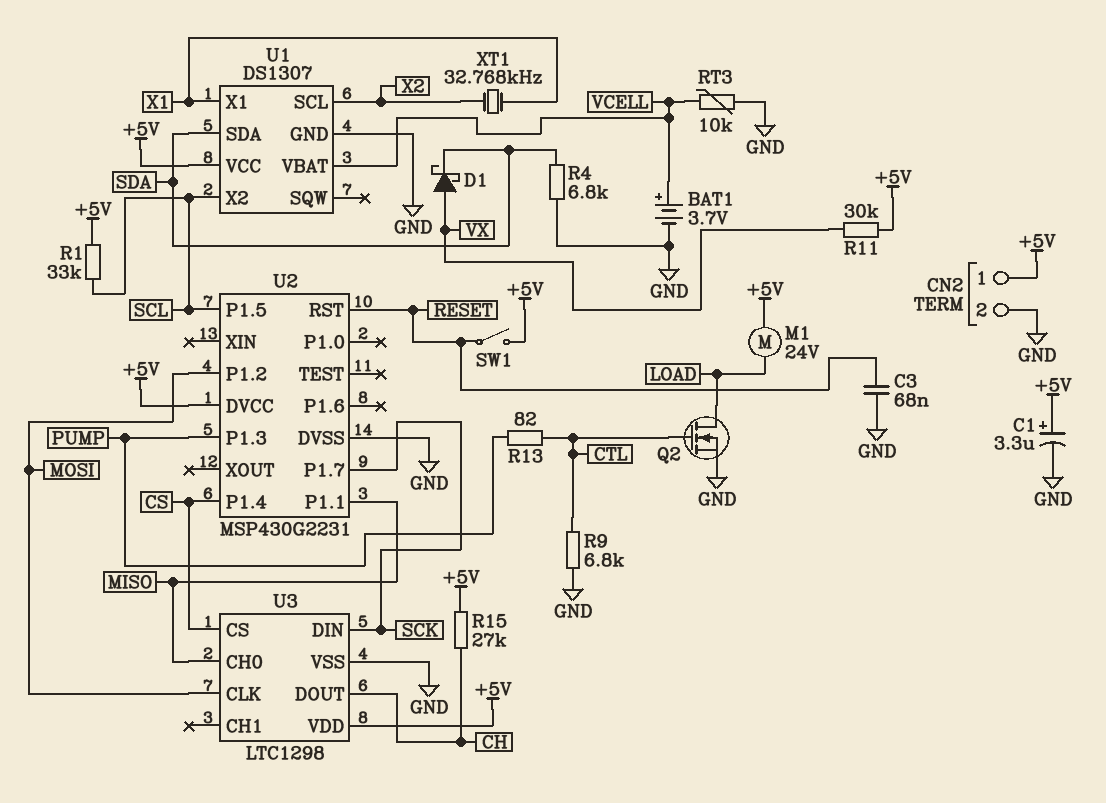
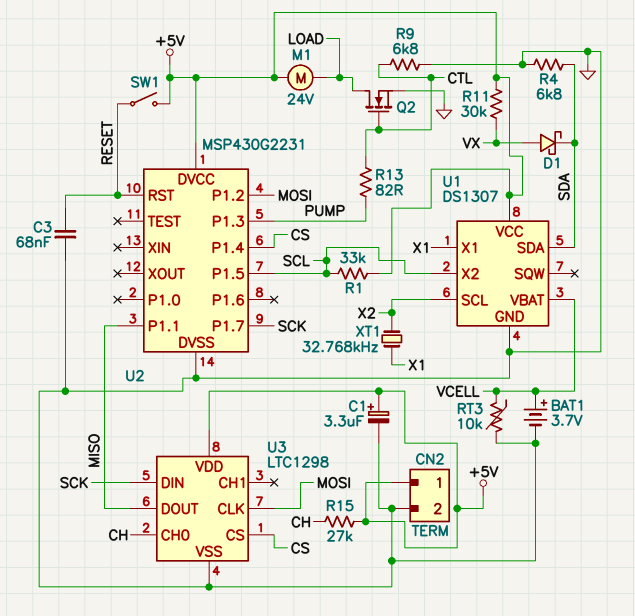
U3 pin CH0: MISO -> CH
U3 pin DOUT: CH -> MISO

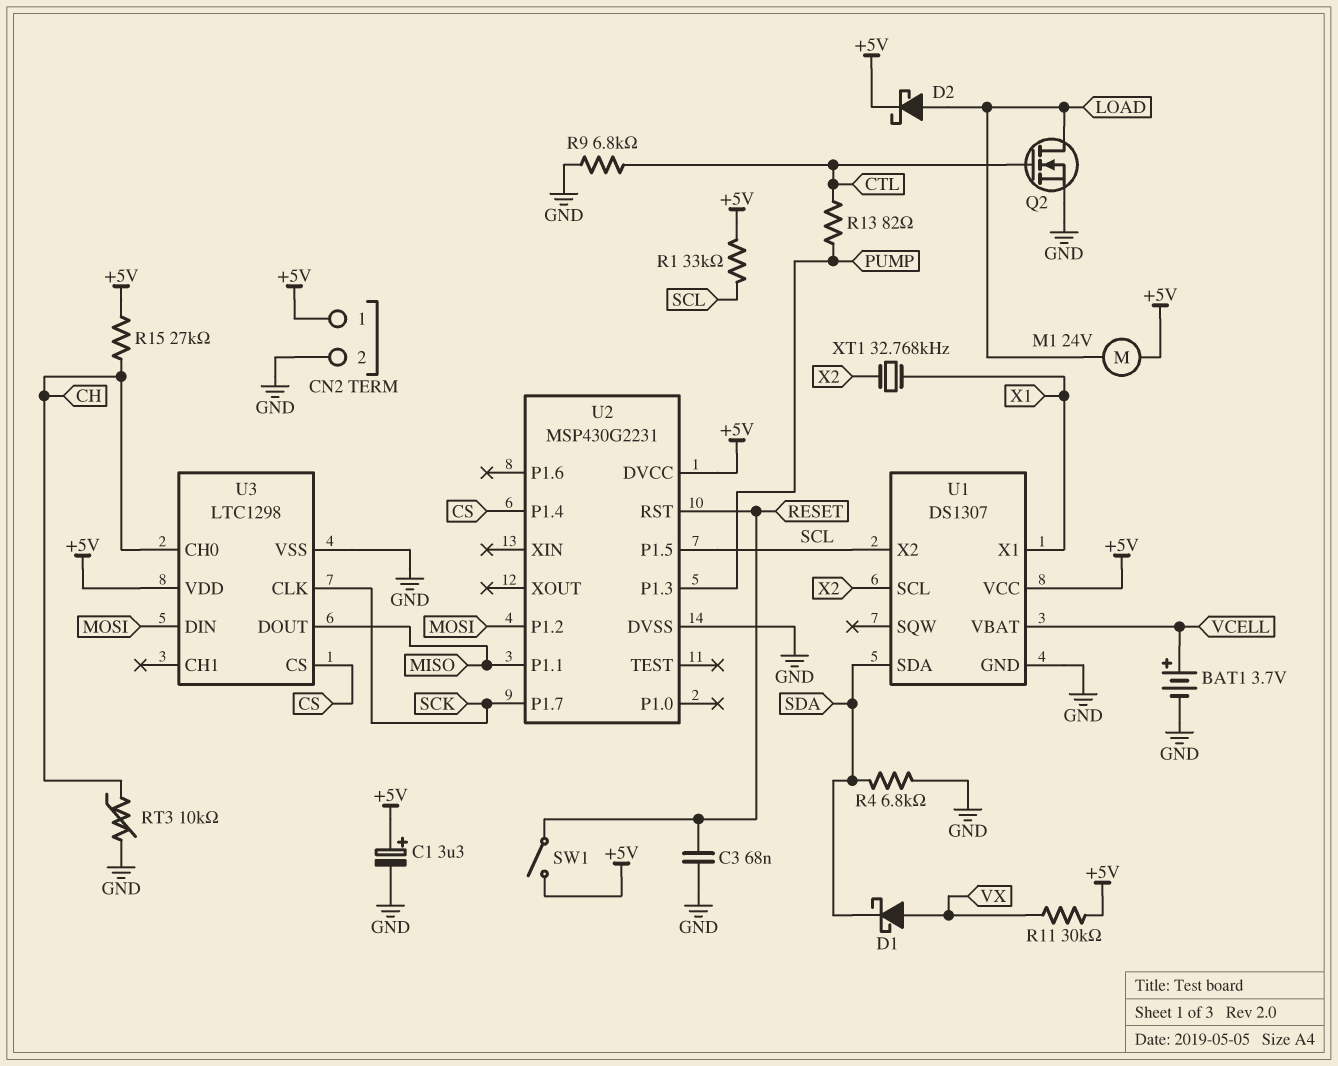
D2: none -> schottky (A LOAD, K +5V)
RT3: 10k (GND, VCELL) -> 10k (CH, GND)
U3 pin CLK: MOSI -> SCK
U3 pin DIN: SCK -> MOSI

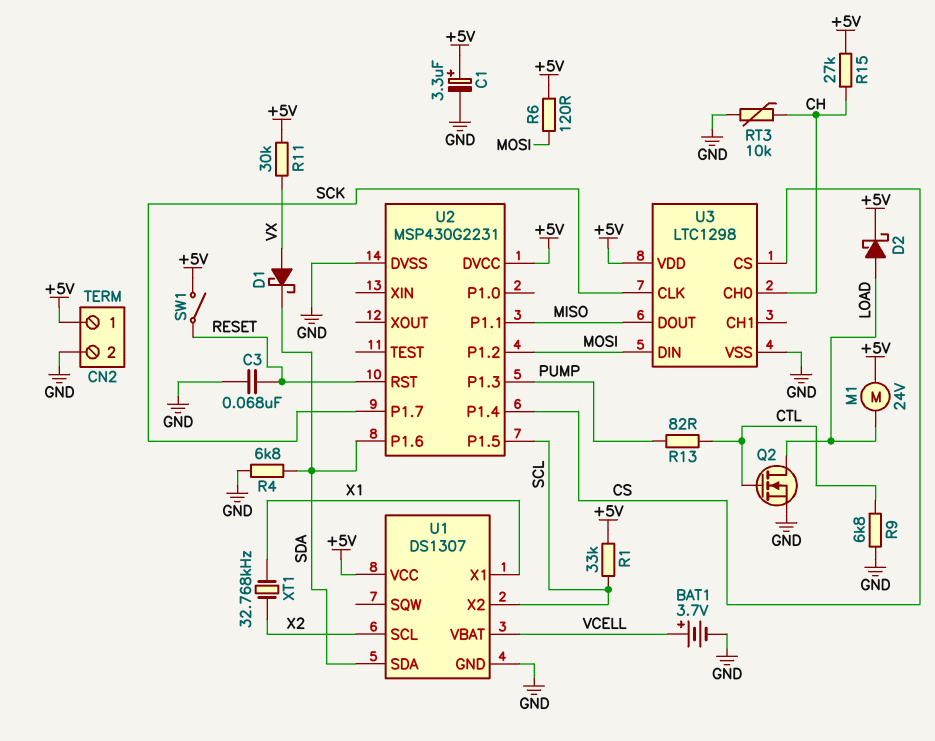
R6: none -> 120 (+5V, MOSI)
U2 pin P1.6: none -> SDA

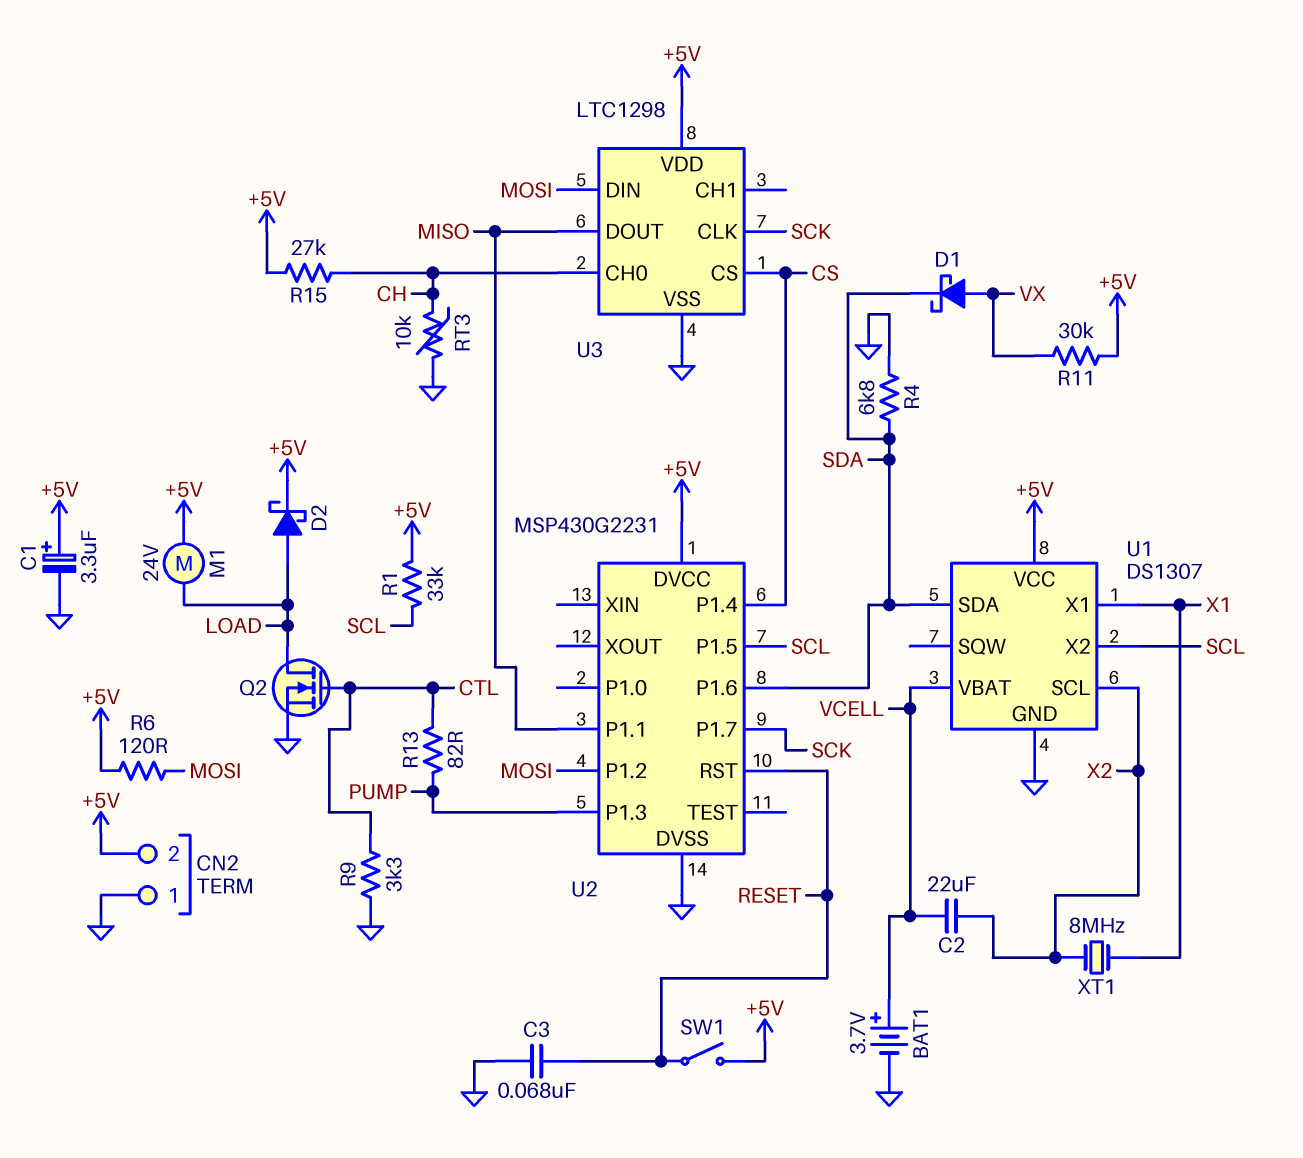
C2: none -> 22uF (VCELL, X2)
CN2 pin 1: +5V -> GND
CN2 pin 2: GND -> +5V
R9: 6.8k (CTL, GND) -> 3.3k (CTL, GND)
XT1: 32.768kHz (X1, X2) -> 8MHz (X1, X2)

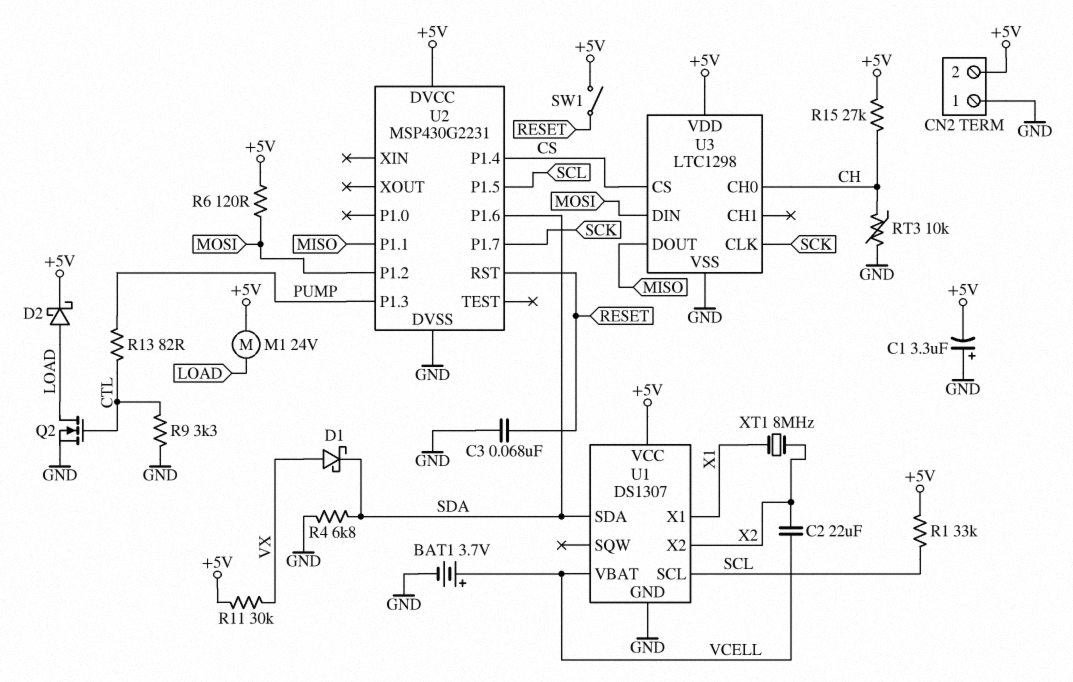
C1: 3.3uF (plus +5V, minus GND) -> 3.3uF (plus GND, minus +5V)
U1 pin SCL: X2 -> SCL
U1 pin X2: SCL -> X2

